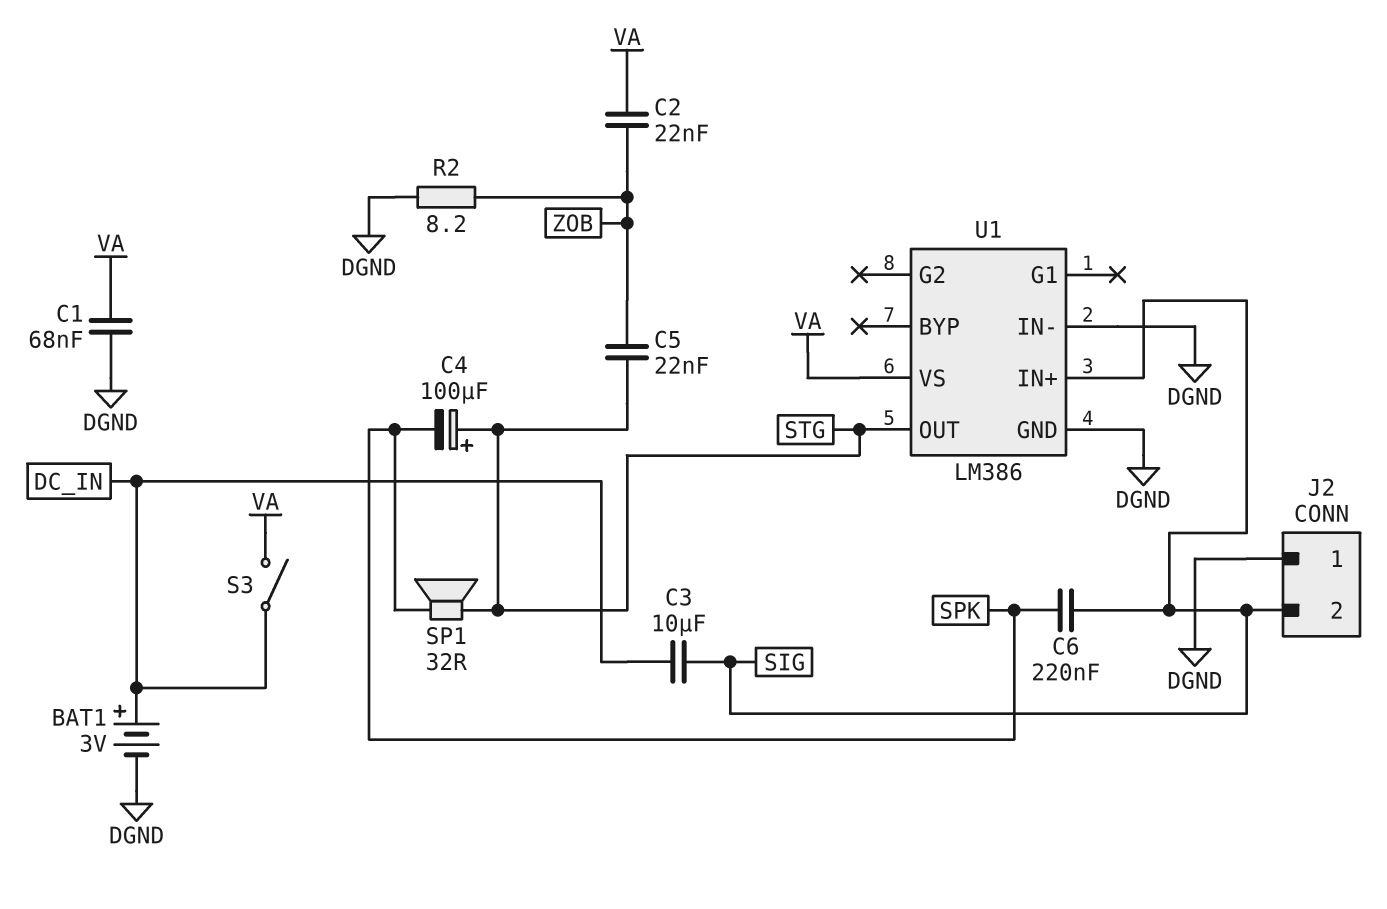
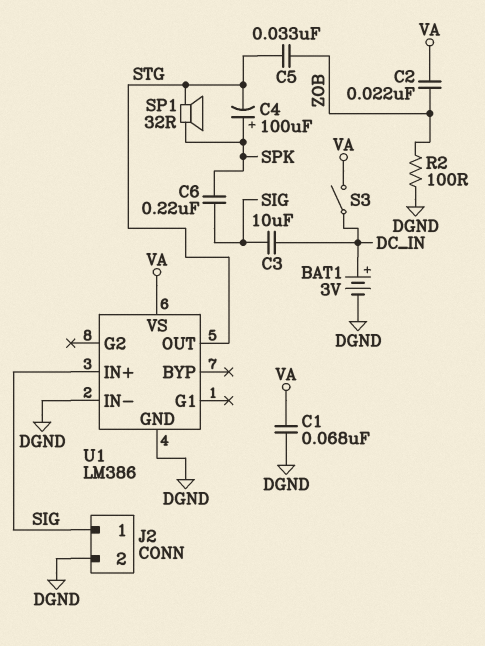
C4: 100uF (plus STG, minus SPK) -> 100uF (plus SPK, minus STG)
C5: 22nF (STG, ZOB) -> 33nF (STG, ZOB)
J2 pin 1: DGND -> SIG
J2 pin 2: SIG -> DGND
R2: 8.2 (DGND, ZOB) -> 100 (DGND, ZOB)

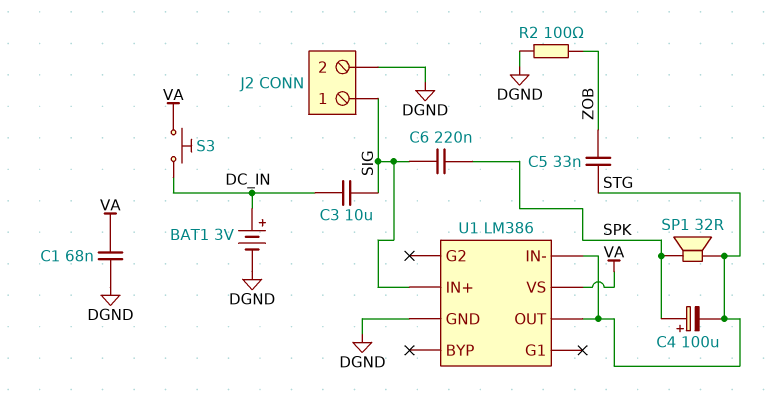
C2: 22nF (VA, ZOB) -> none
S3: switch (DC_IN, VA) -> button (DC_IN, VA)
U1 pin IN-: DGND -> STG

